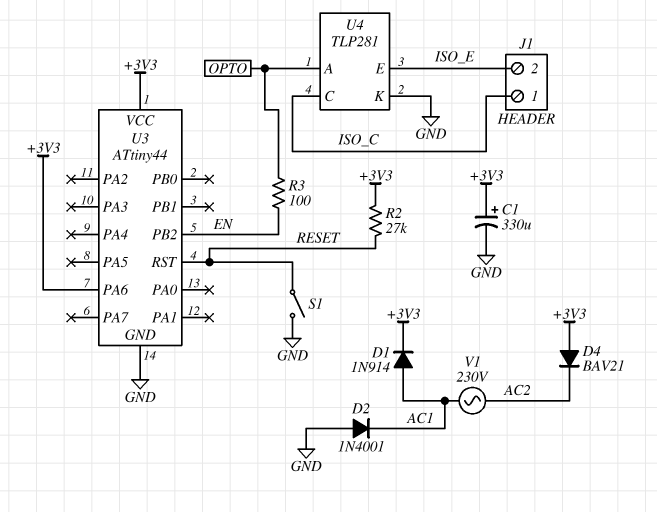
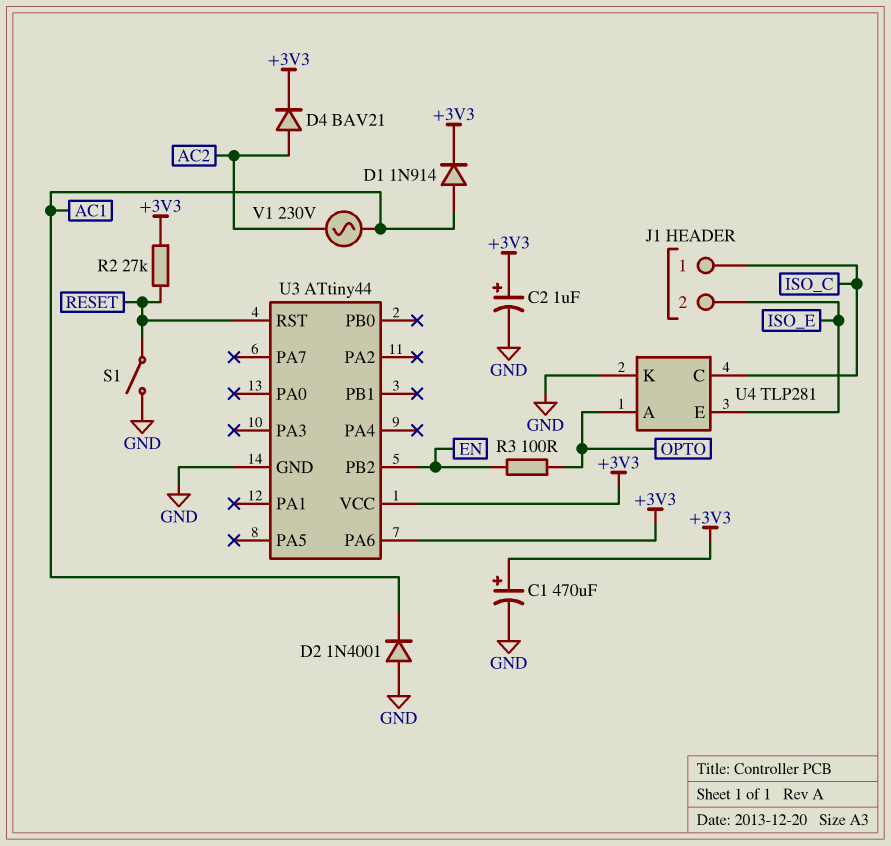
C1: 330uF (plus +3V3, minus GND) -> 470uF (plus +3V3, minus GND)
C2: none -> 1uF (plus +3V3, minus GND)
D4: diode BAV21 (A +3V3, K AC2) -> diode BAV21 (A AC2, K +3V3)

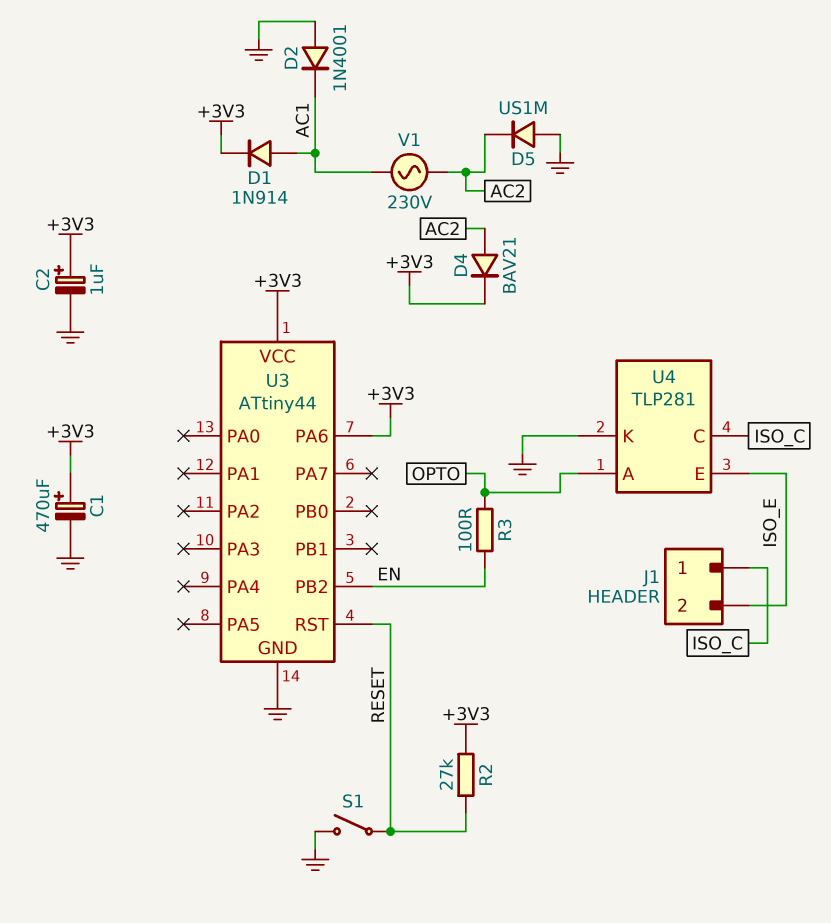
D5: none -> diode US1M (A GND, K AC2)

